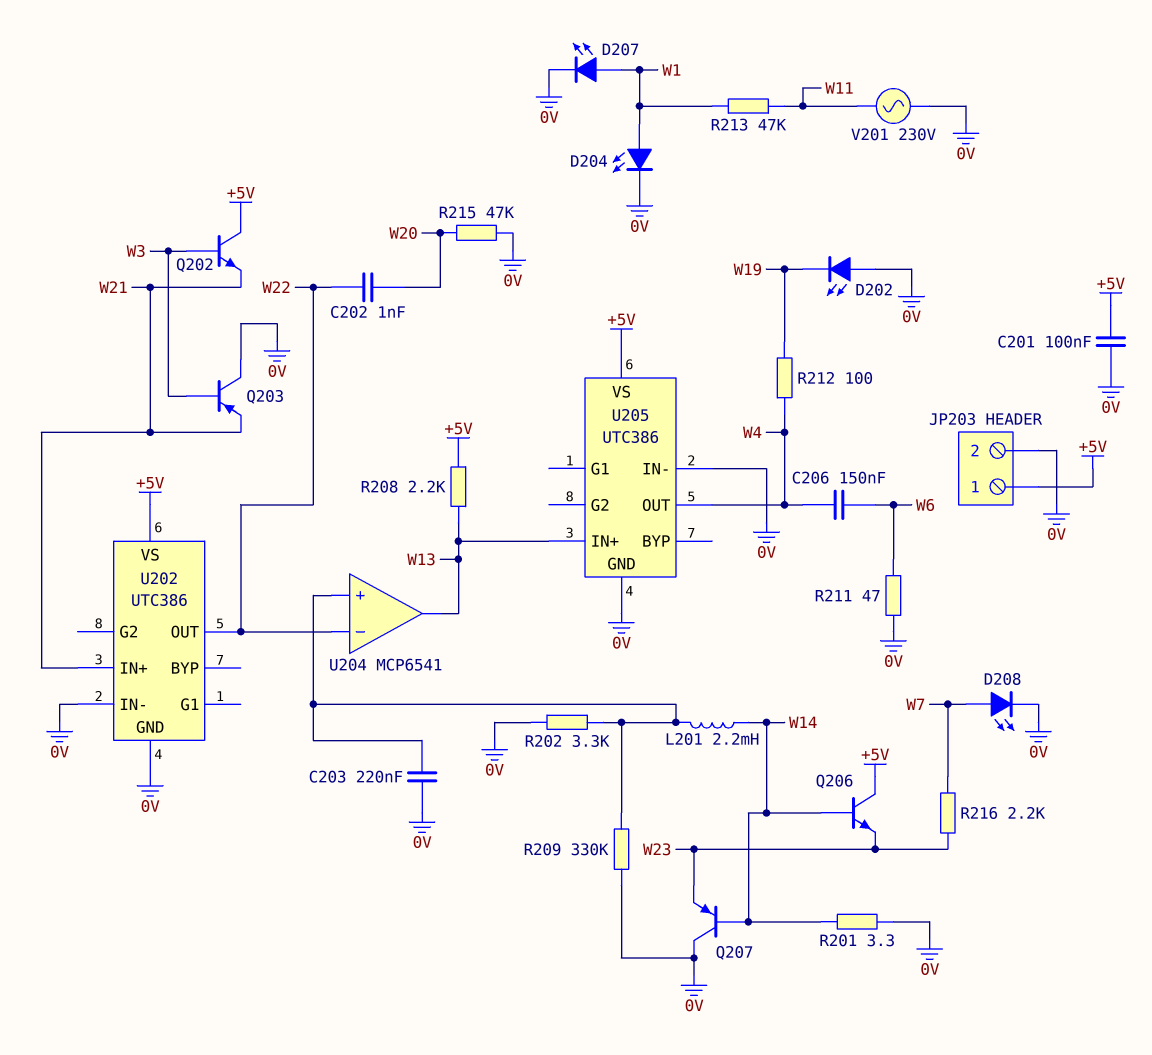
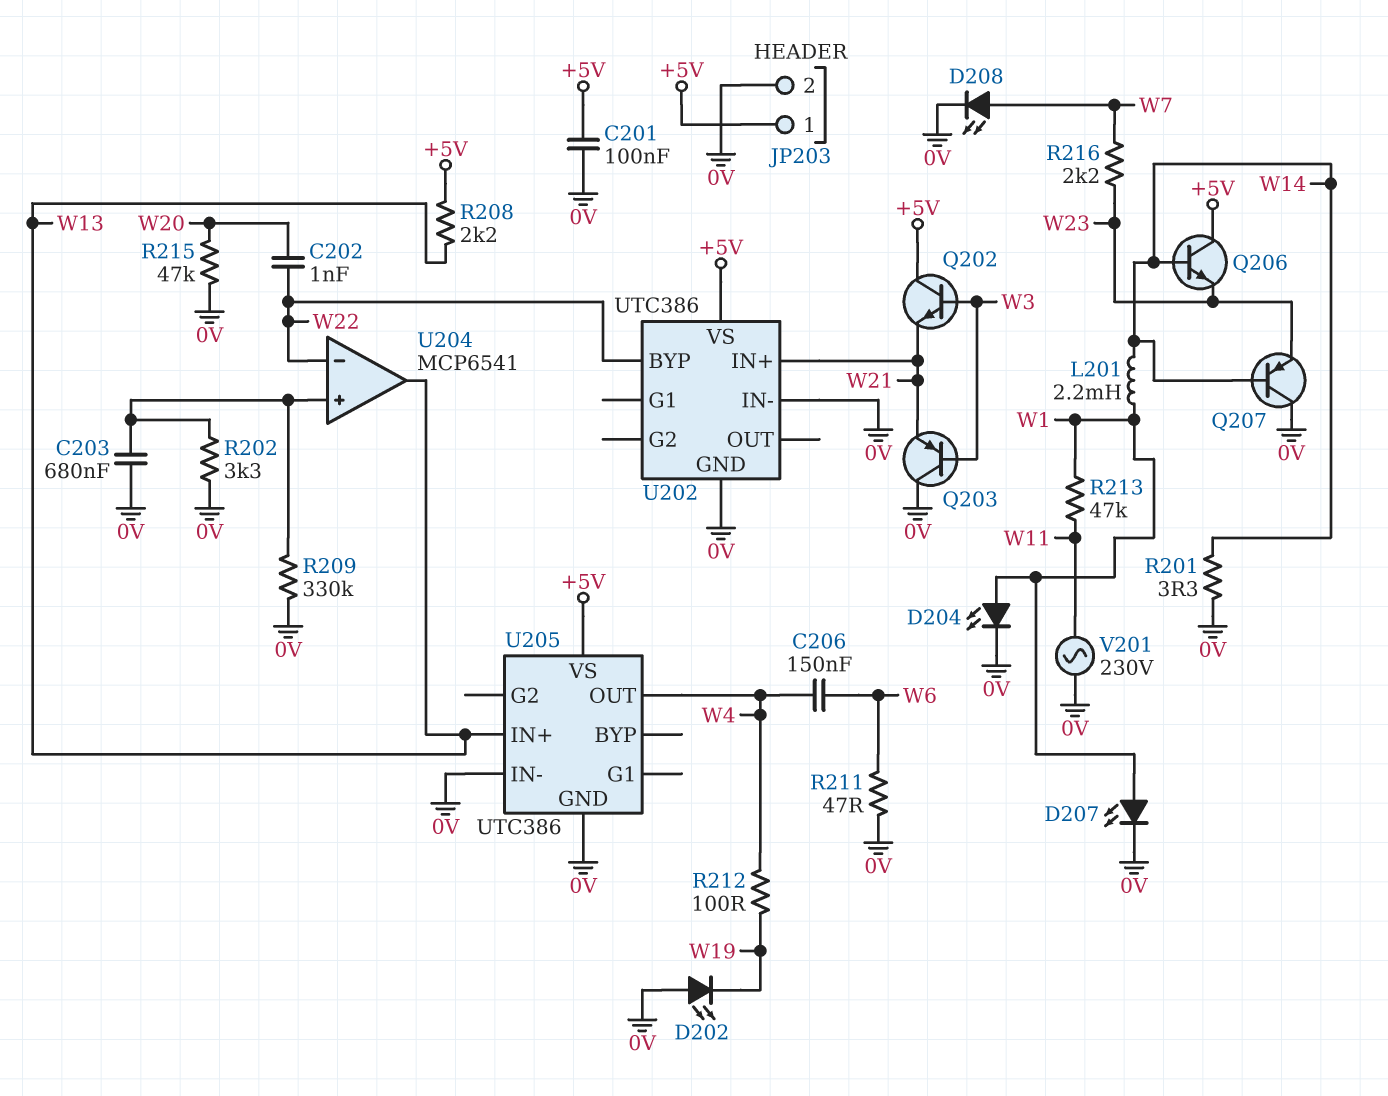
C203: 220nF (0V, U204/in+) -> 680nF (0V, U204/in+)
L201: 2.2mH (U204/in+, W14) -> 2.2mH (W1, W14)
U202 pin BYP: none -> W22
U202 pin OUT: W22 -> none

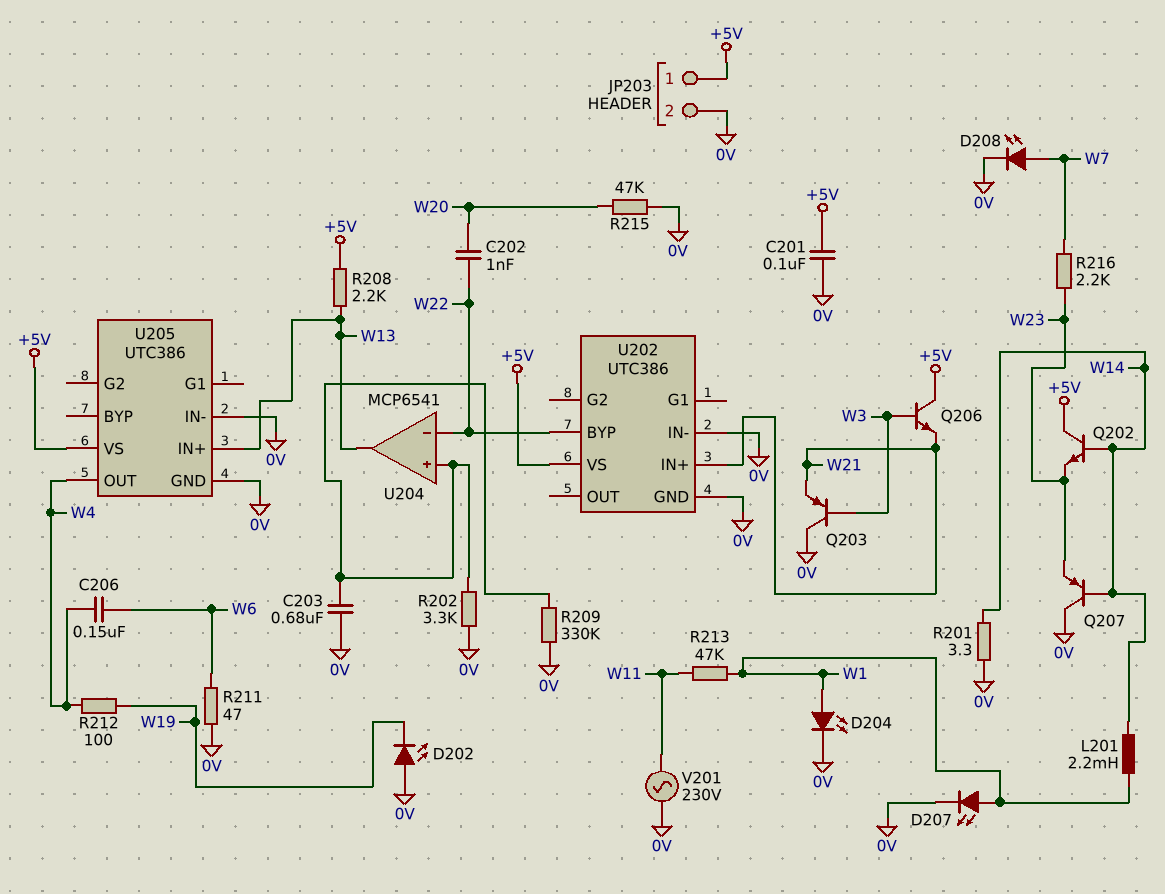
Q202: NPN (B W3, C +5V, E W21) -> NPN (B W14, C +5V, E W23)
Q206: NPN (B W14, C +5V, E W23) -> NPN (B W3, C +5V, E W21)

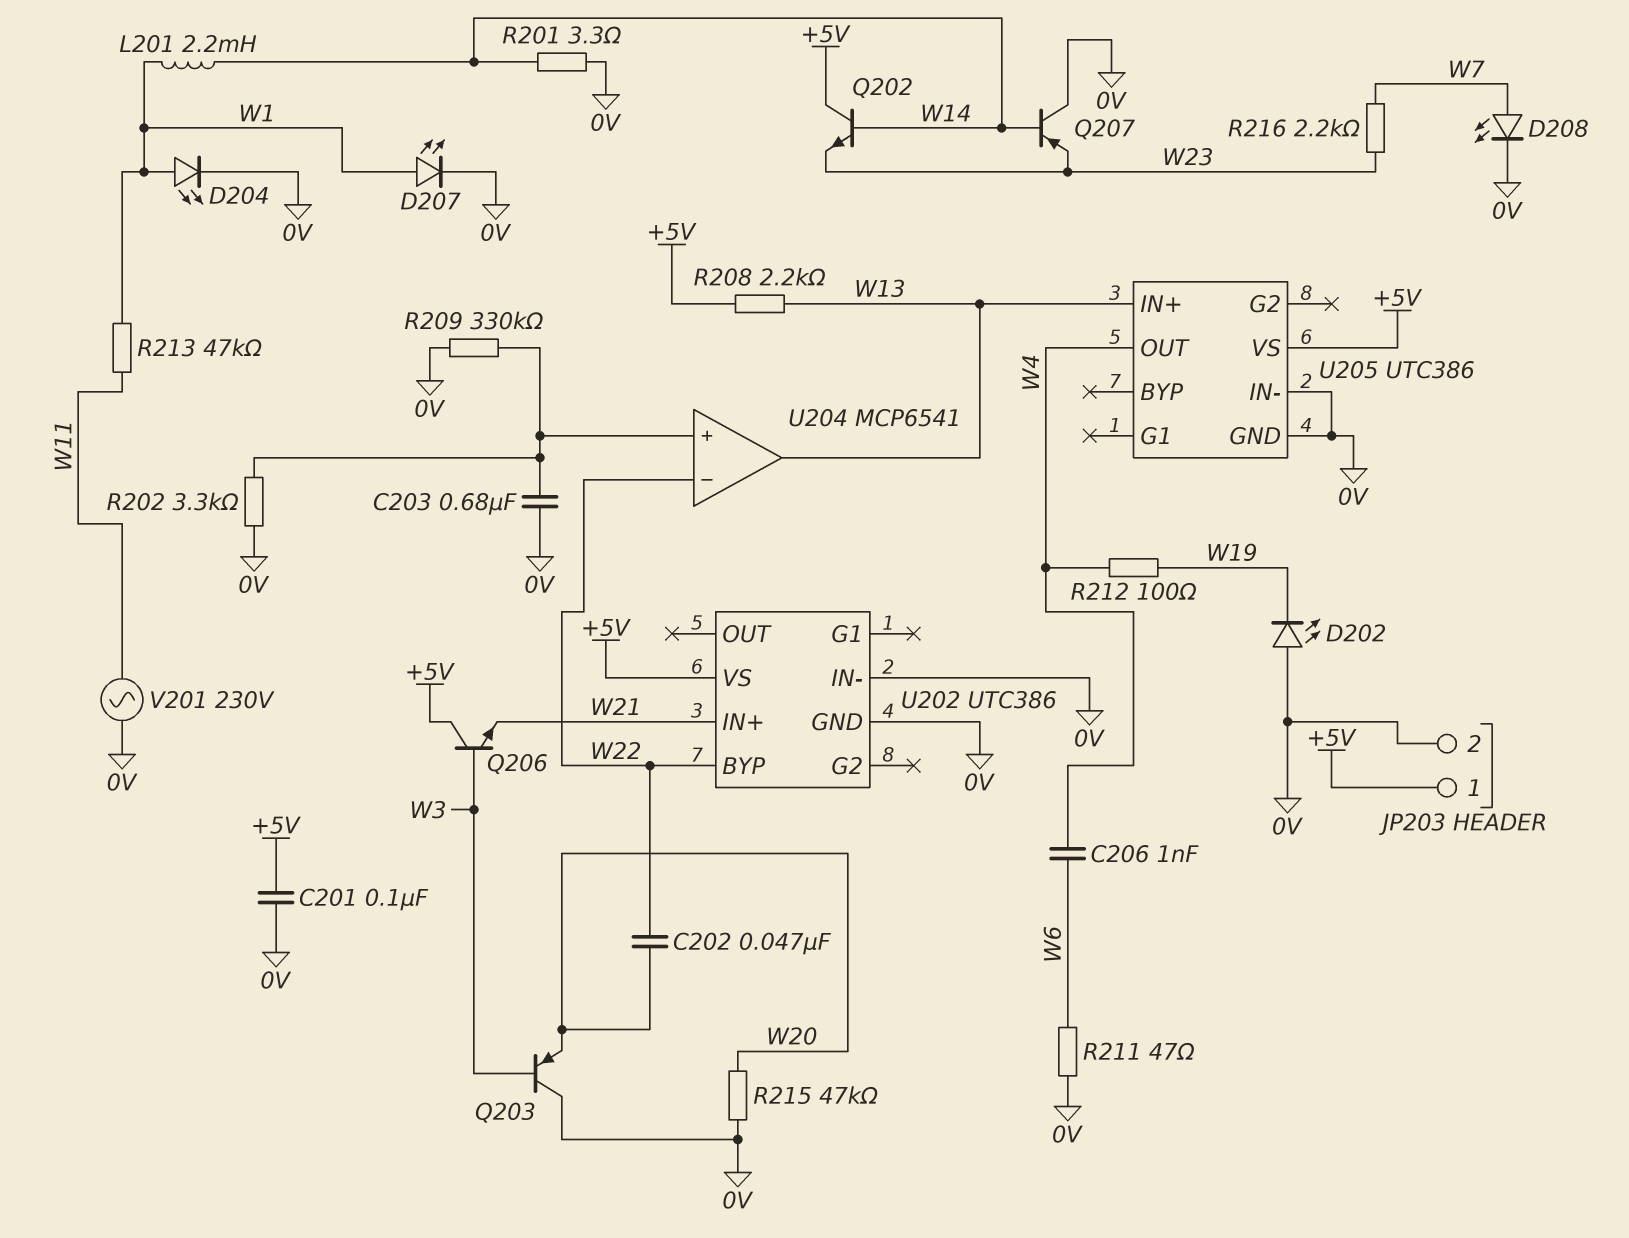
C202: 1nF (W20, W22) -> 47nF (W20, W22)
C206: 150nF (W4, W6) -> 1nF (W4, W6)
Q203: PNP (B W3, C 0V, E W21) -> PNP (B W3, C 0V, E W20)

